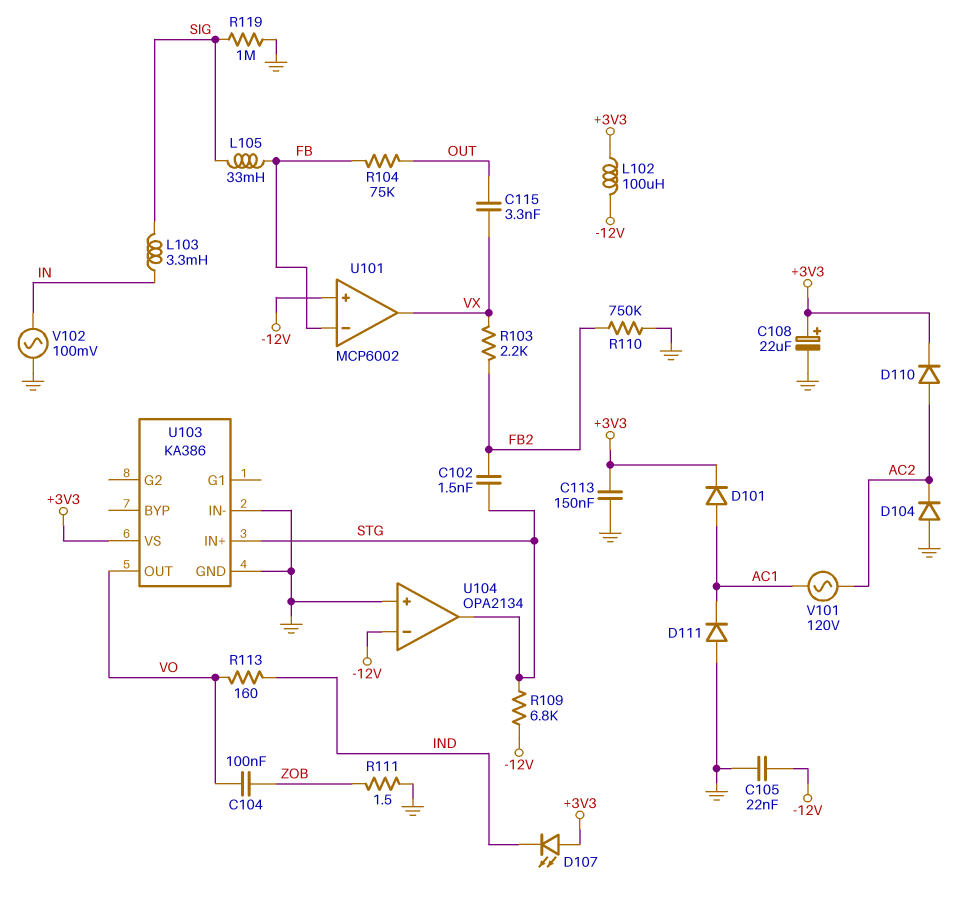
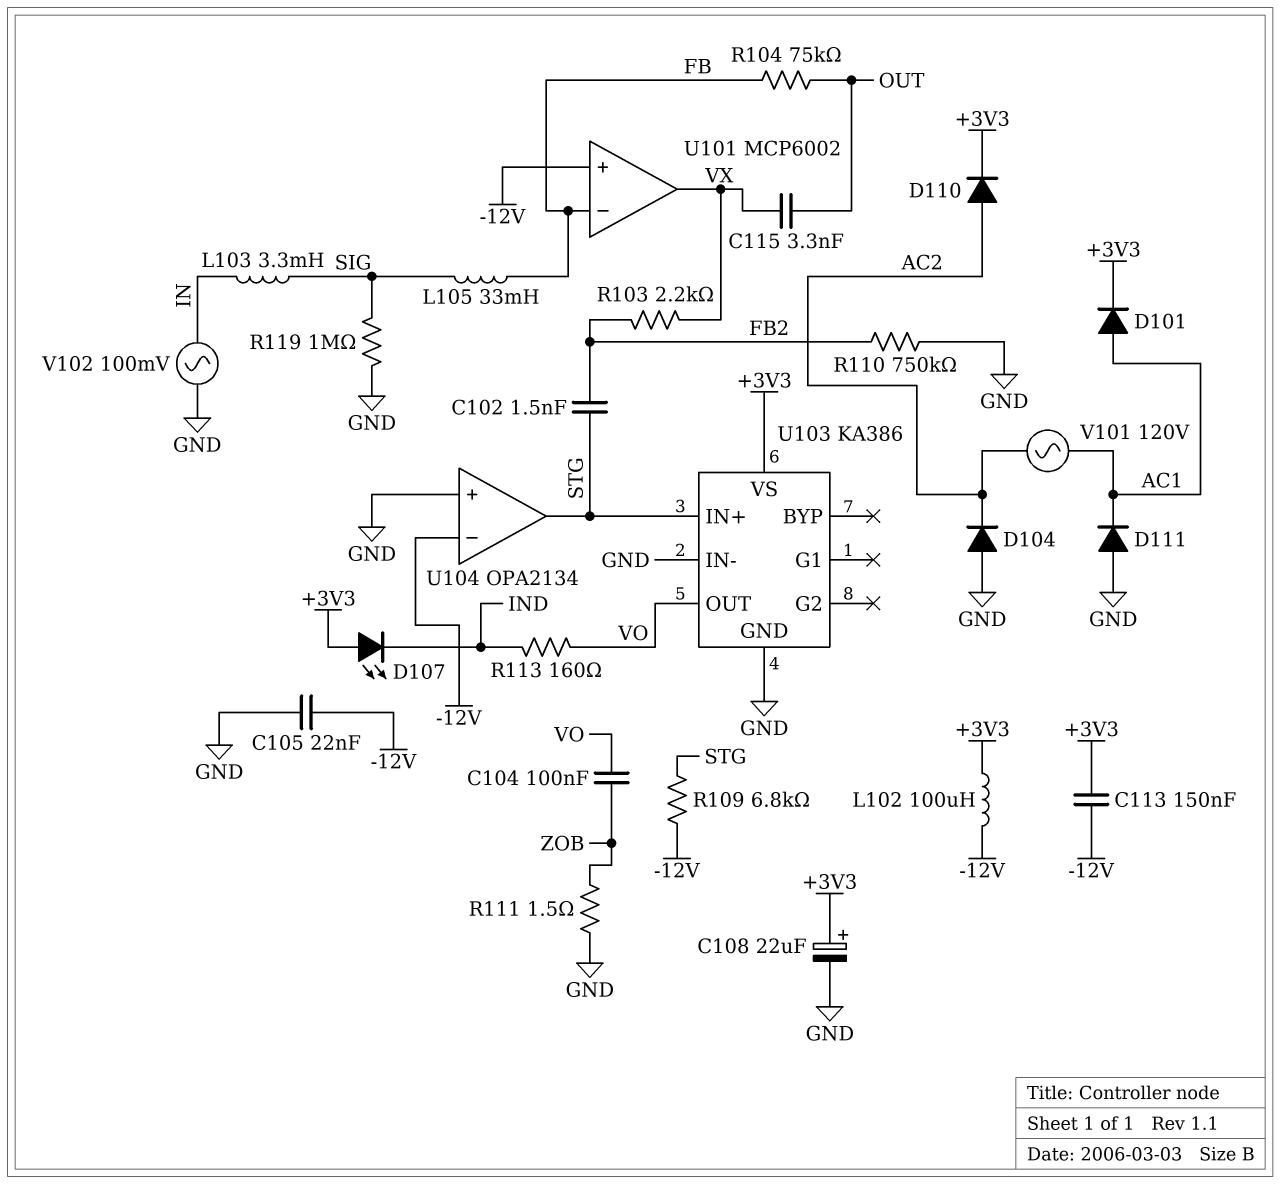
C113: 150nF (+3V3, GND) -> 150nF (+3V3, -12V)

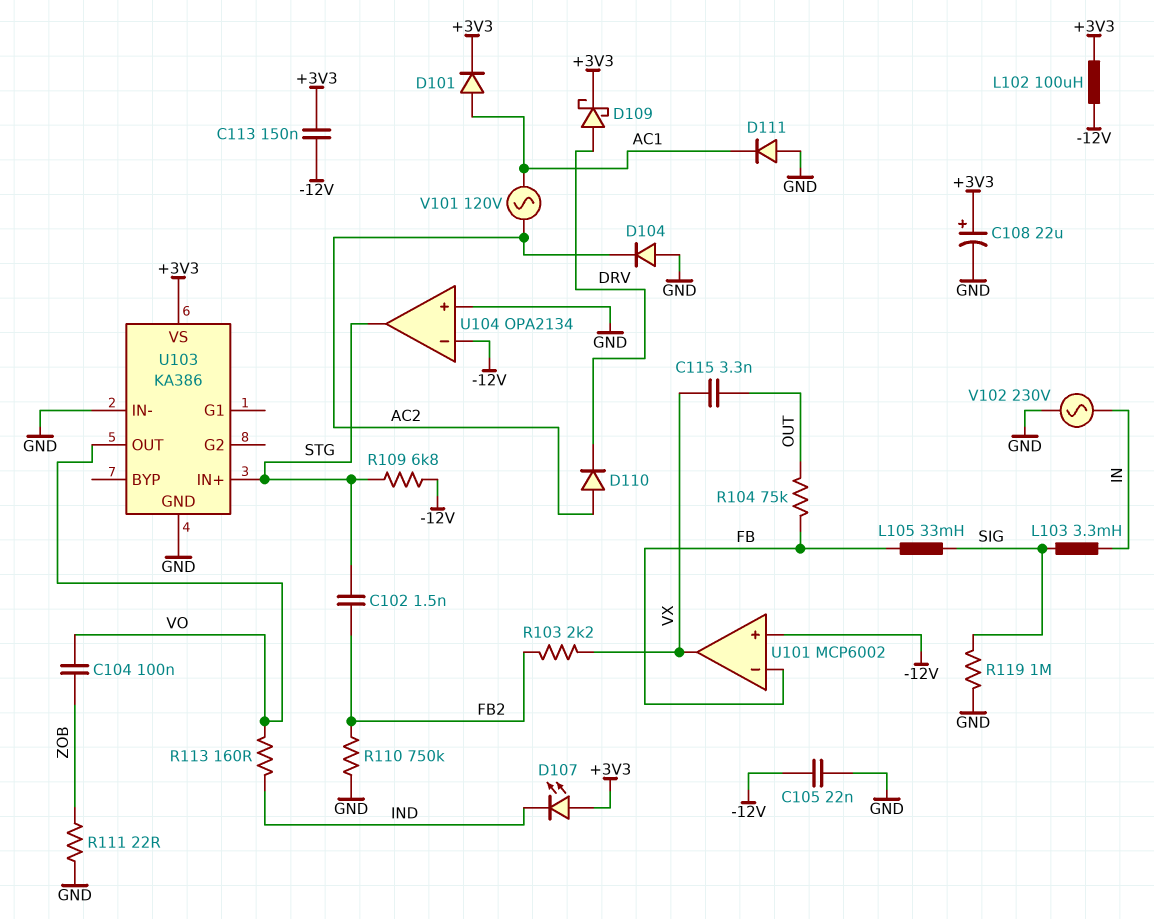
D109: none -> schottky (A DRV, K +3V3)
D110: diode (A AC2, K +3V3) -> diode (A AC2, K DRV)
R111: 1.5 (GND, ZOB) -> 22 (GND, ZOB)
V102: AC 100mV (GND, IN) -> AC 230V (GND, IN)

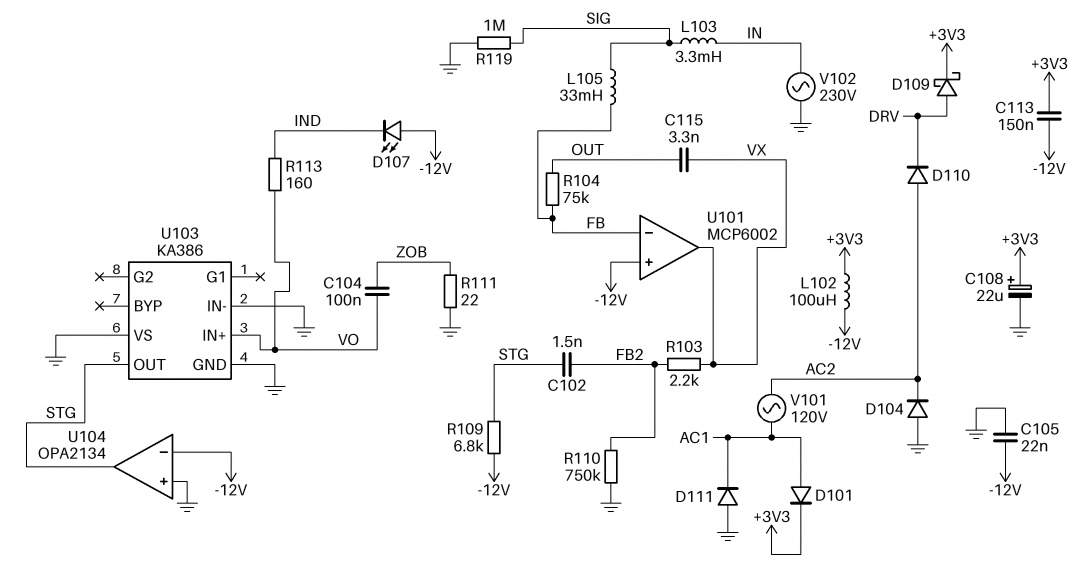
D107: LED (A +3V3, K IND) -> LED (A -12V, K IND)
U103 pin IN+: STG -> VO
U103 pin OUT: VO -> STG
U103 pin VS: +3V3 -> GND

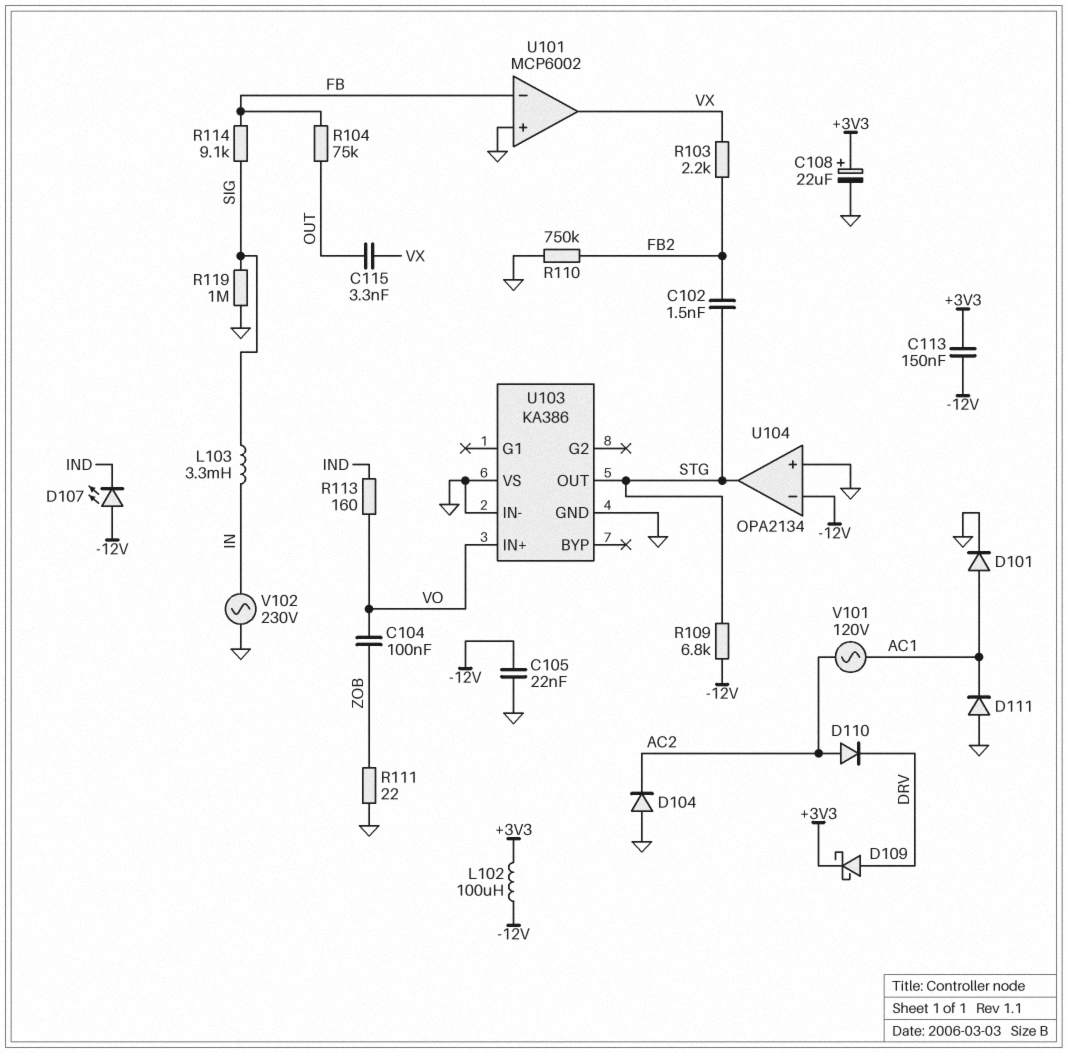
D101: diode (A AC1, K +3V3) -> diode (A AC1, K GND)
L105: 33mH (FB, SIG) -> none
R114: none -> 9.1k (FB, SIG)
U101 pin in+: -12V -> GND

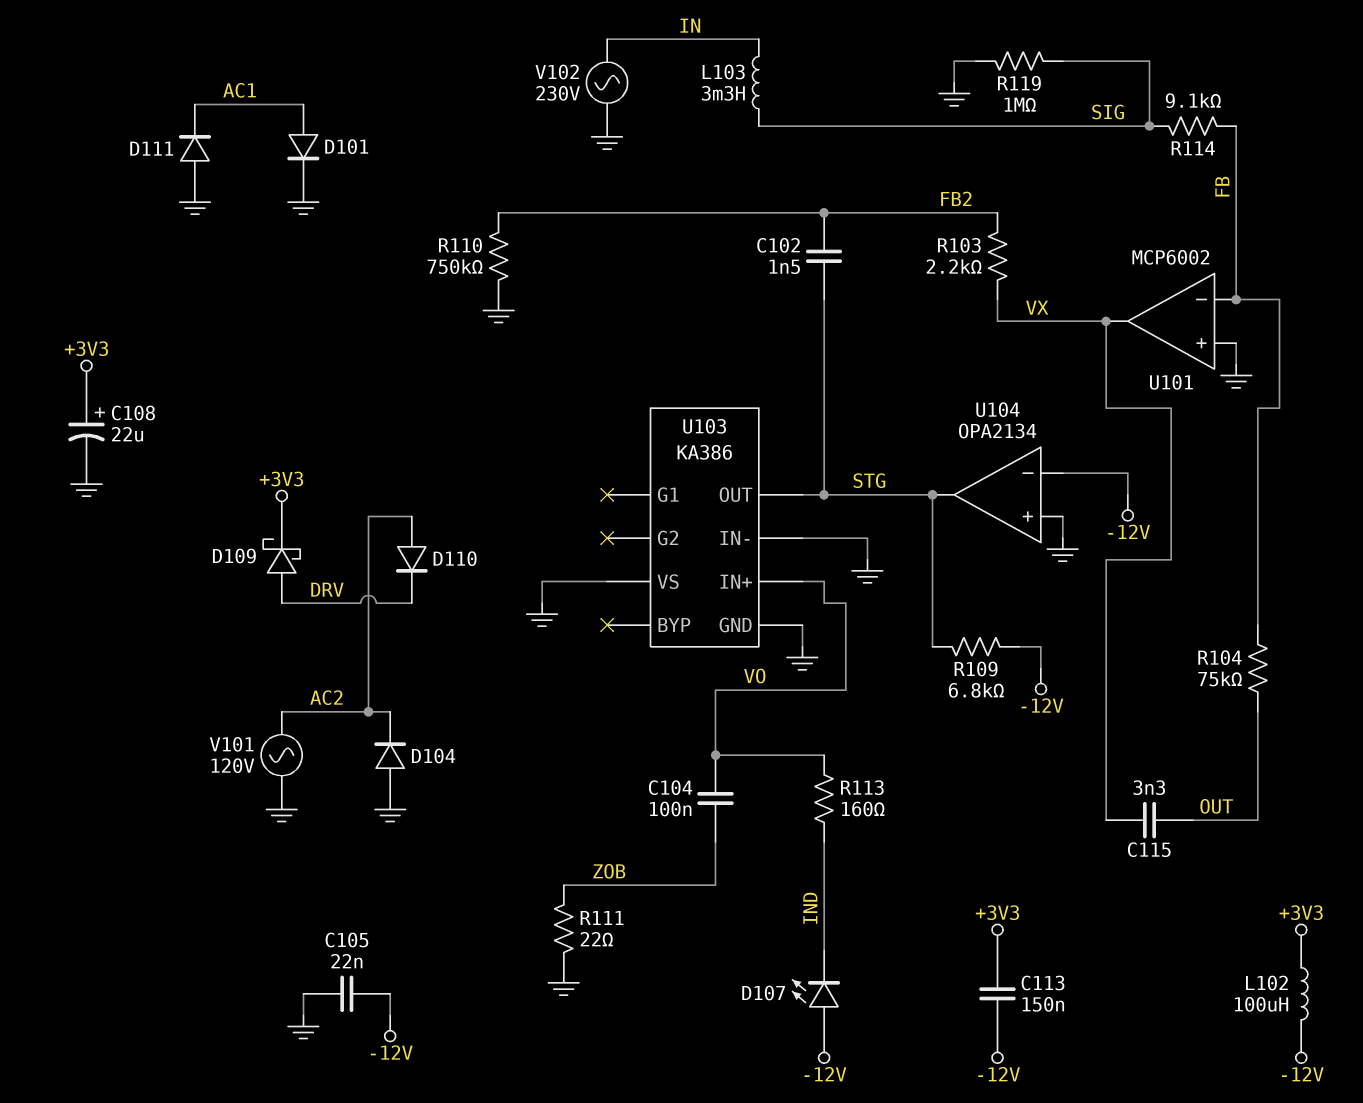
V101: AC 120V (AC1, AC2) -> AC 120V (AC2, GND)

